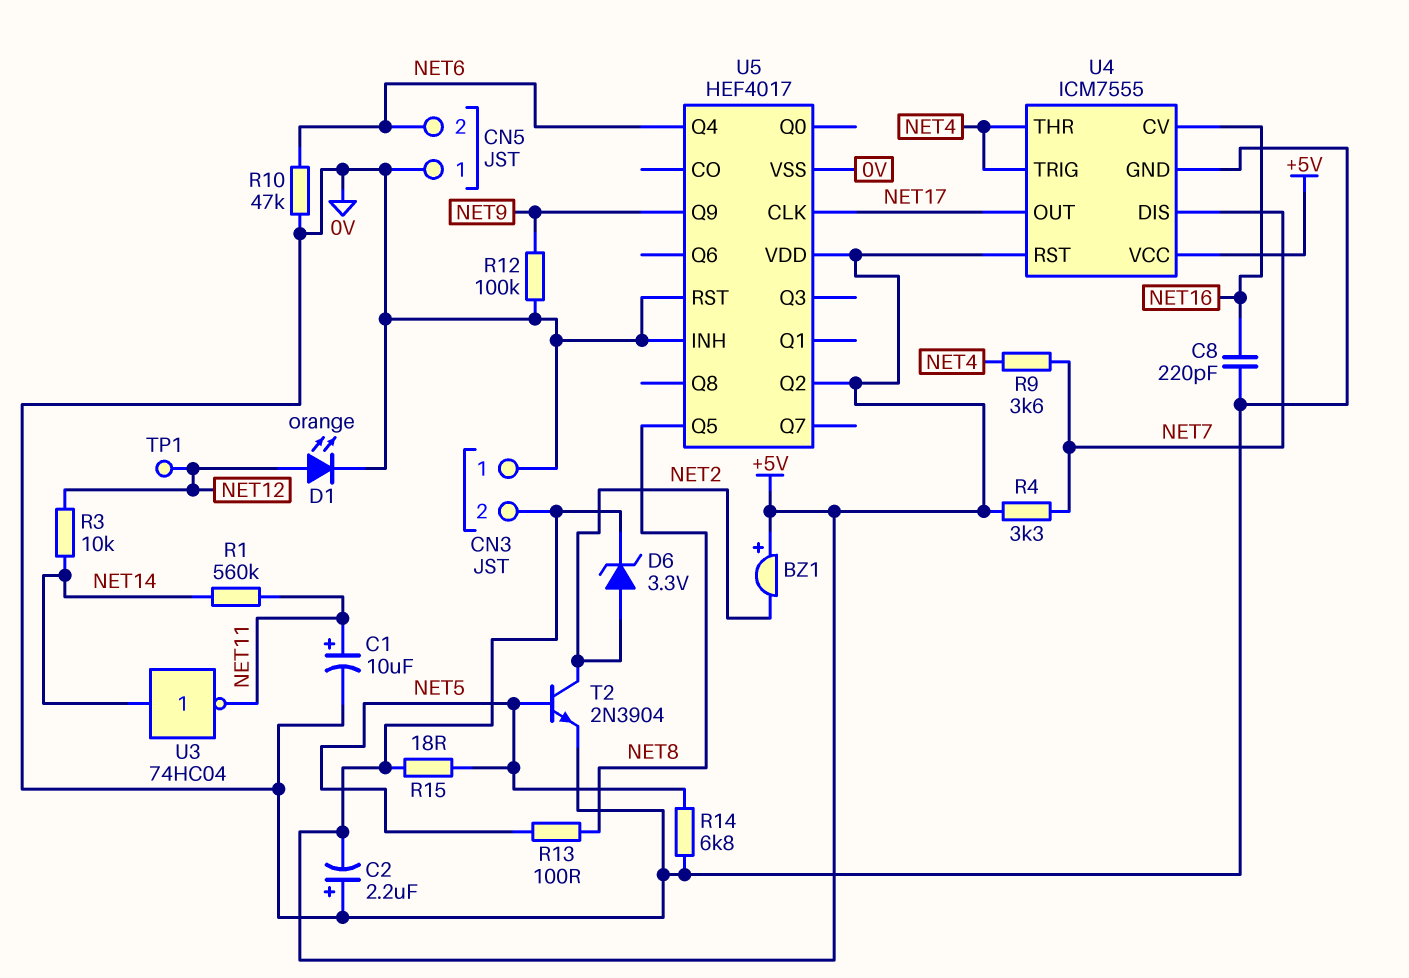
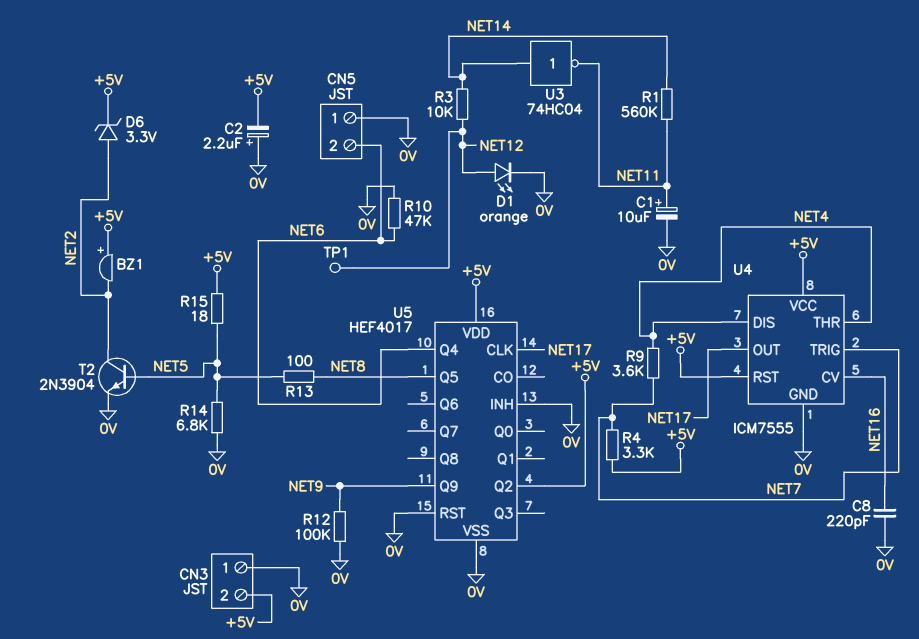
U4 pin DIS: NET7 -> NET4
U4 pin TRIG: NET4 -> NET7

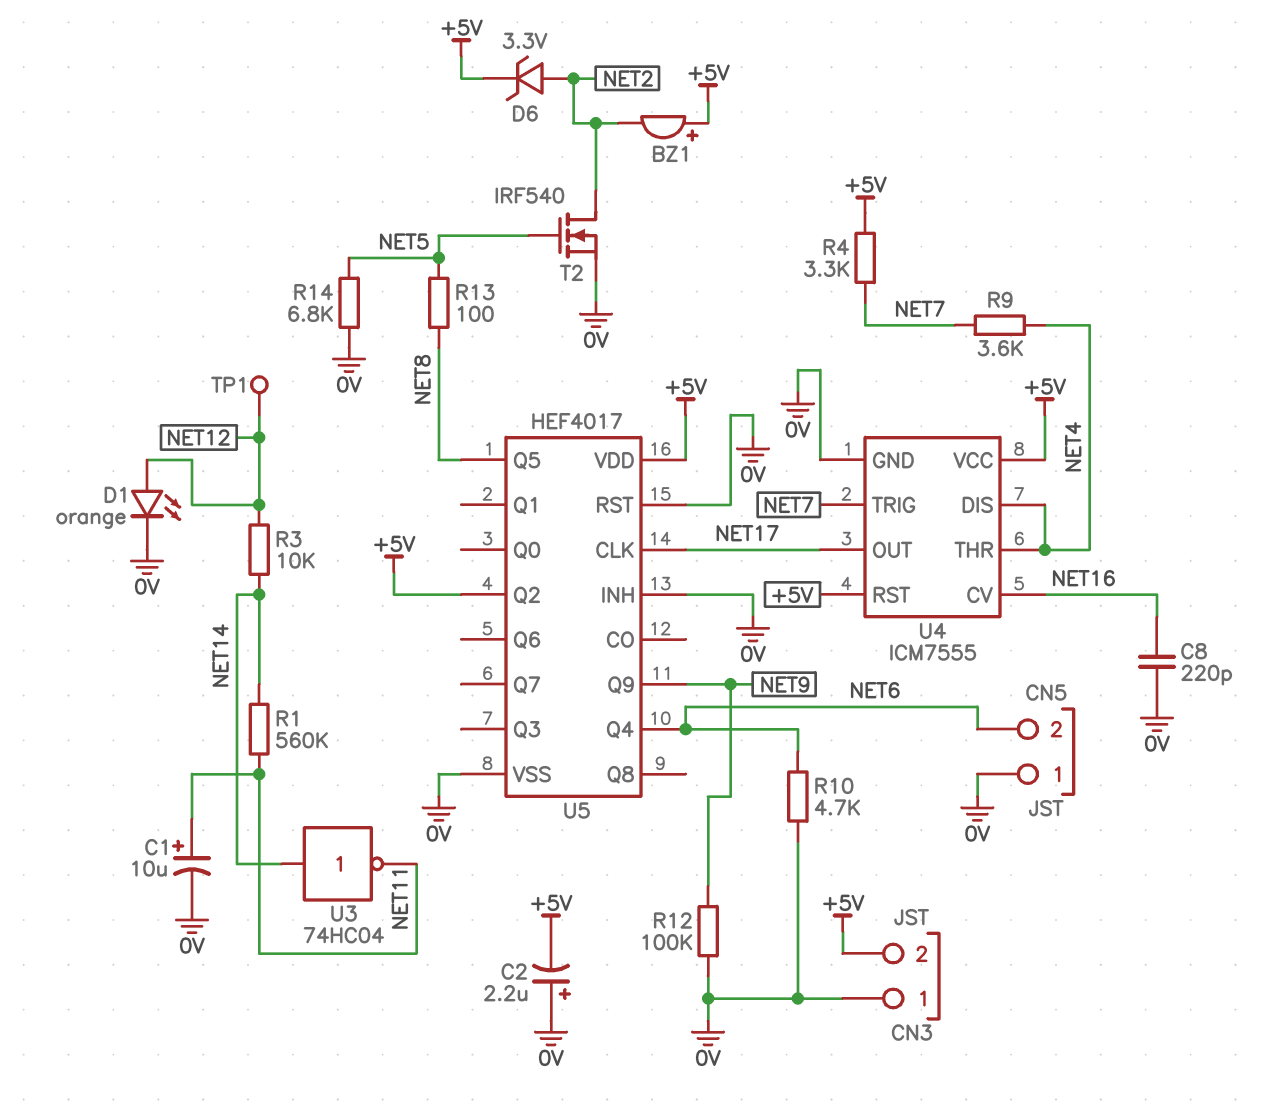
R10: 47k (0V, NET6) -> 4.7k (0V, NET6)
R15: 18 (+5V, NET5) -> none
T2: NPN 2N3904 (B NET5, C NET2, E 0V) -> NMOS IRF540 (G NET5, D NET2, S 0V)

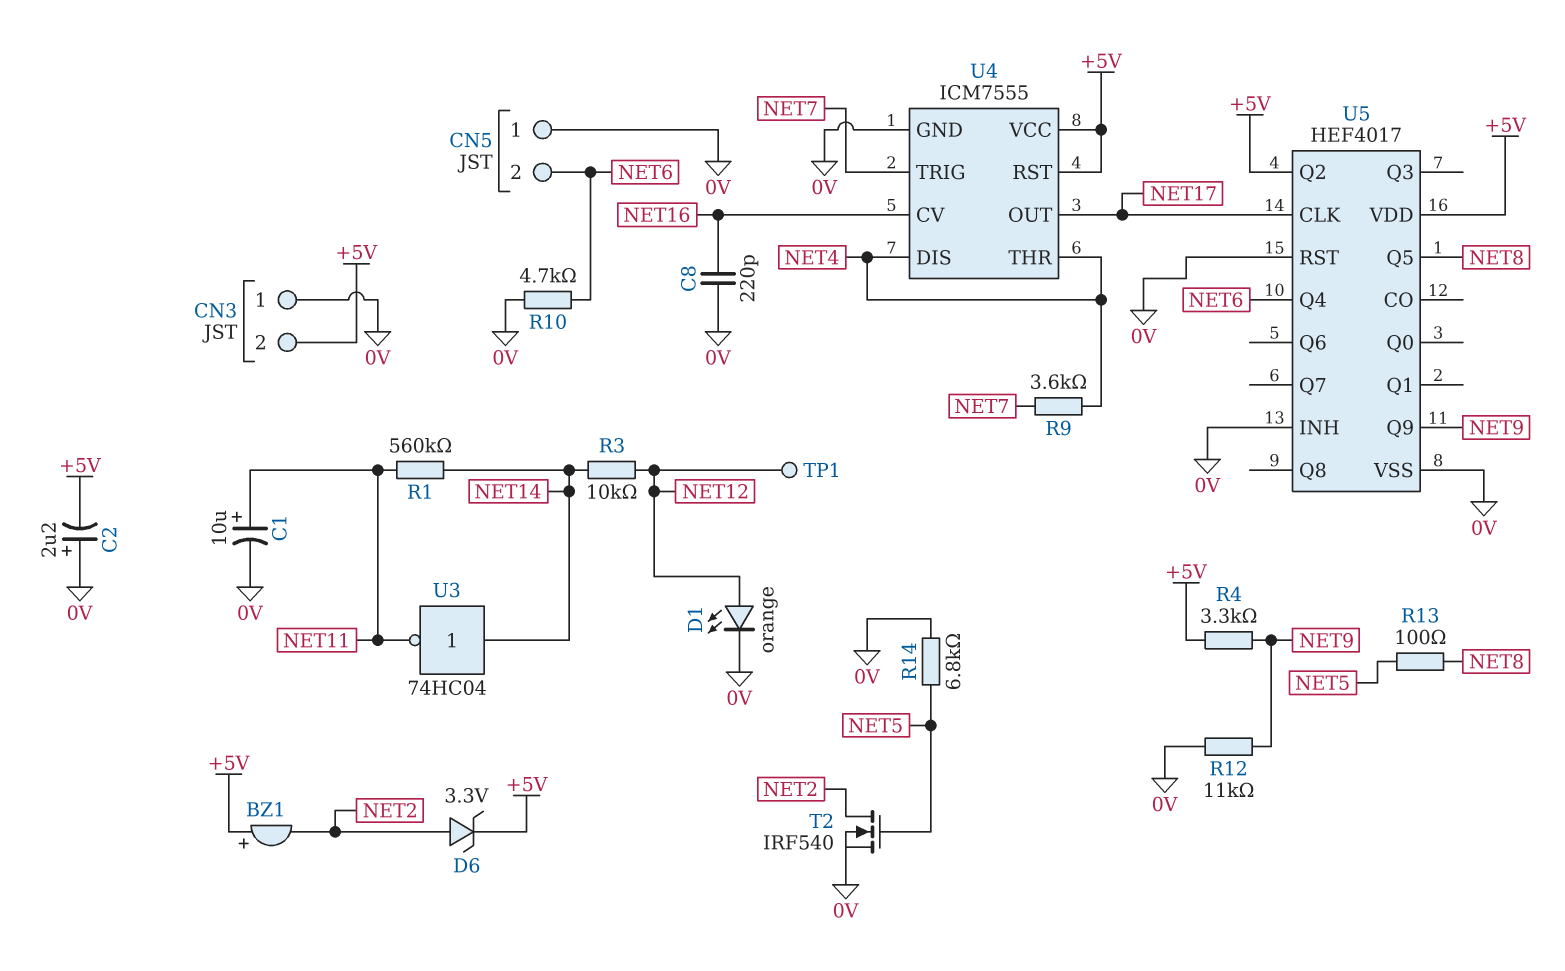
R4: 3.3k (+5V, NET7) -> 3.3k (+5V, NET9)
R12: 100k (0V, NET9) -> 11k (0V, NET9)

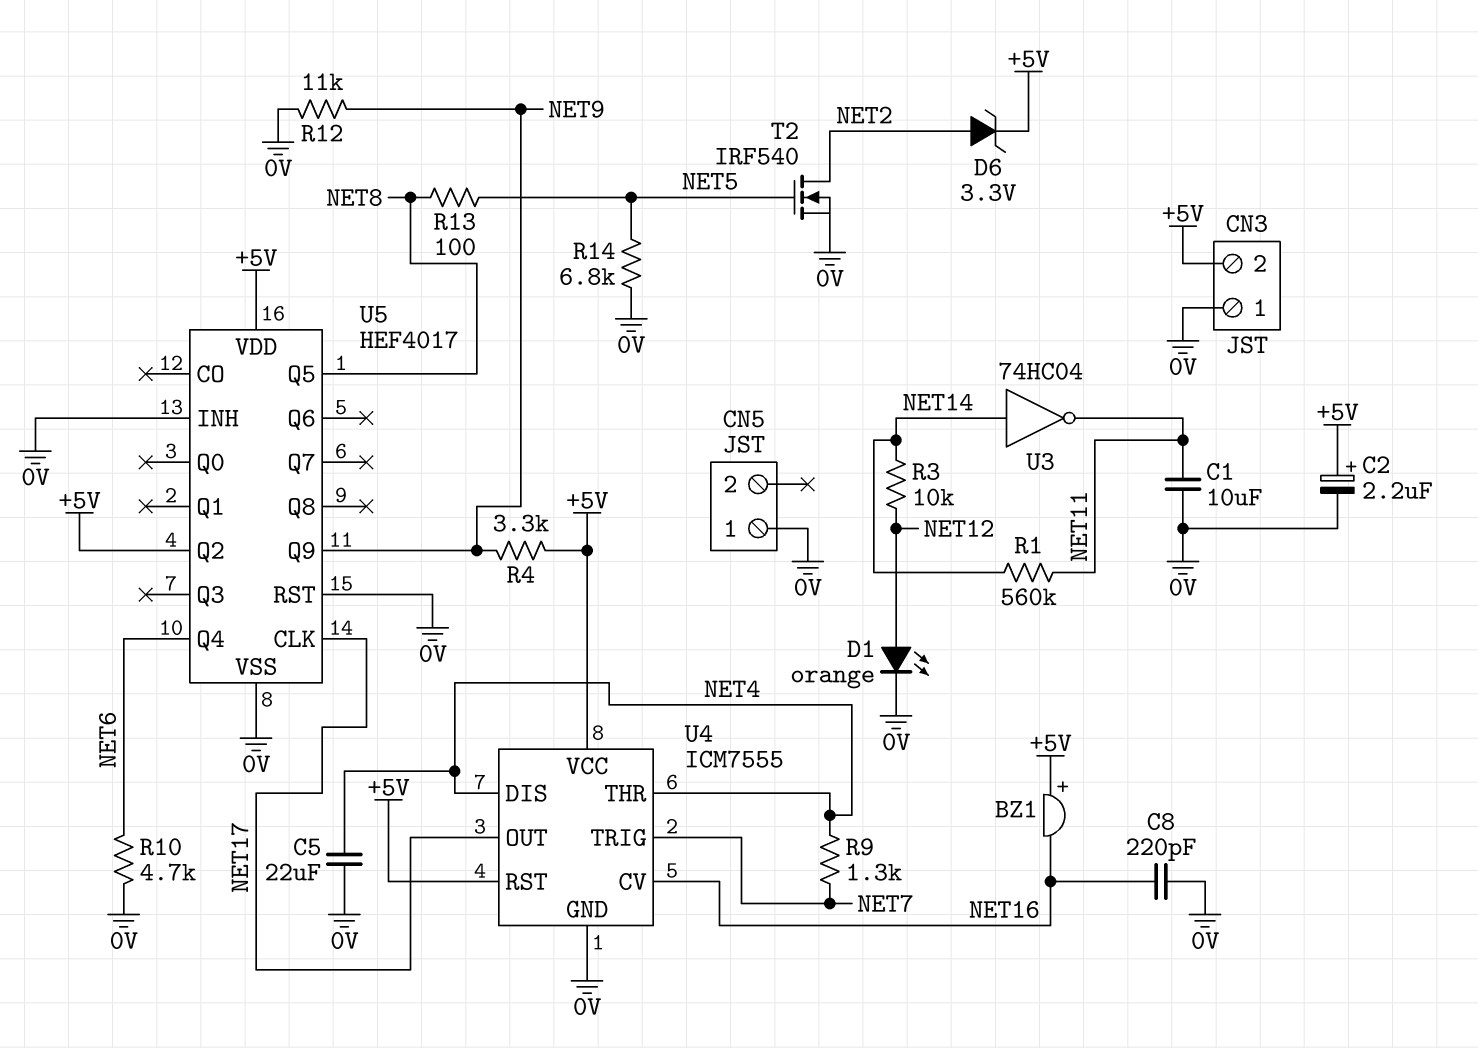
BZ1: buzzer (plus +5V, minus NET2) -> buzzer (plus +5V, minus NET16)
C1: 10uF (plus NET11, minus 0V) -> 10uF (0V, NET11)
C2: 2.2uF (plus 0V, minus +5V) -> 2.2uF (plus +5V, minus 0V)
C5: none -> 22uF (0V, NET4)
CN5 pin 2: NET6 -> none
R9: 3.6k (NET4, NET7) -> 1.3k (NET4, NET7)
TP1: test point (NET12) -> none

